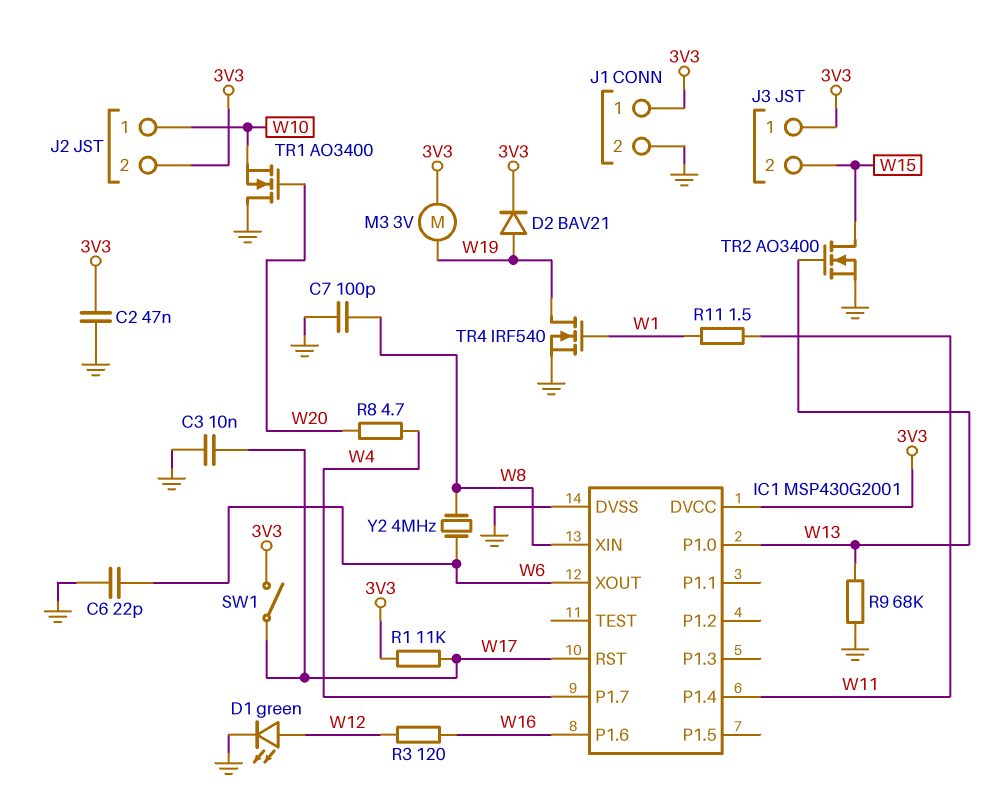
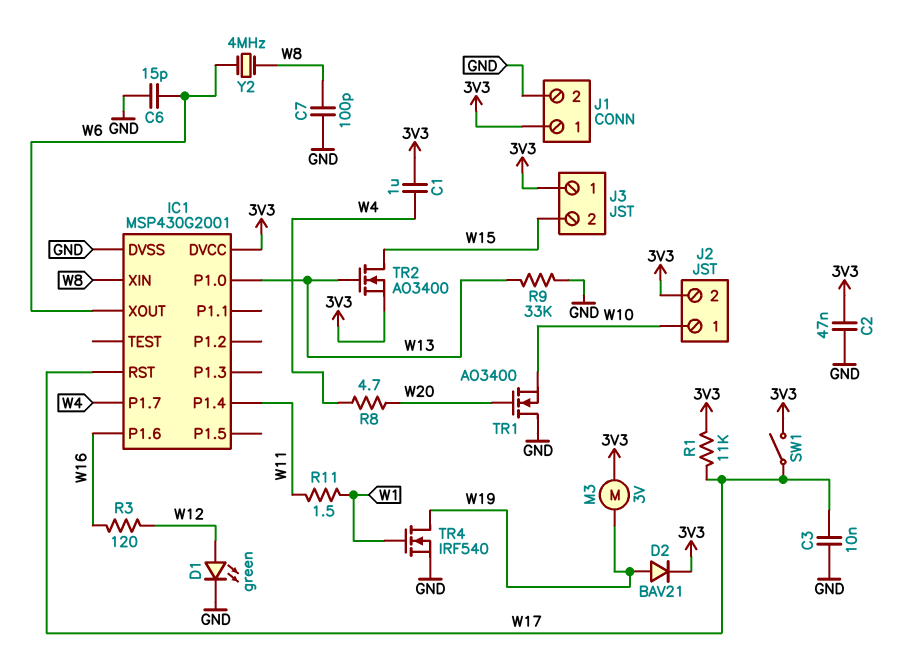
C1: none -> 1uF (3V3, W4)
C6: 22pF (GND, W6) -> 15pF (GND, W6)
R9: 68k (GND, W13) -> 33k (GND, W13)
TR2: NMOS AO3400 (G W13, D W15, S GND) -> NMOS AO3400 (G W13, D W15, S 3V3)

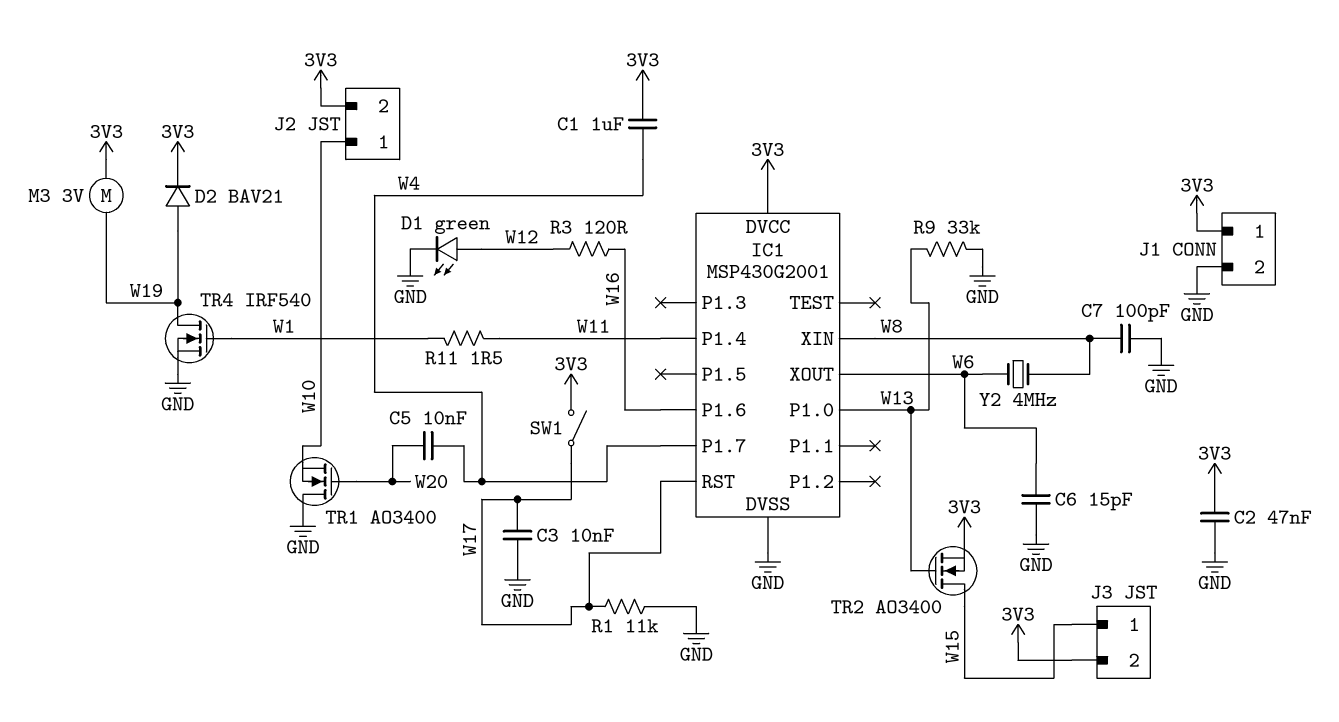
C5: none -> 10nF (W4, W20)
J3 pin 1: 3V3 -> W15
J3 pin 2: W15 -> 3V3
R1: 11k (3V3, W17) -> 11k (GND, W17)
R8: 4.7 (W4, W20) -> none

